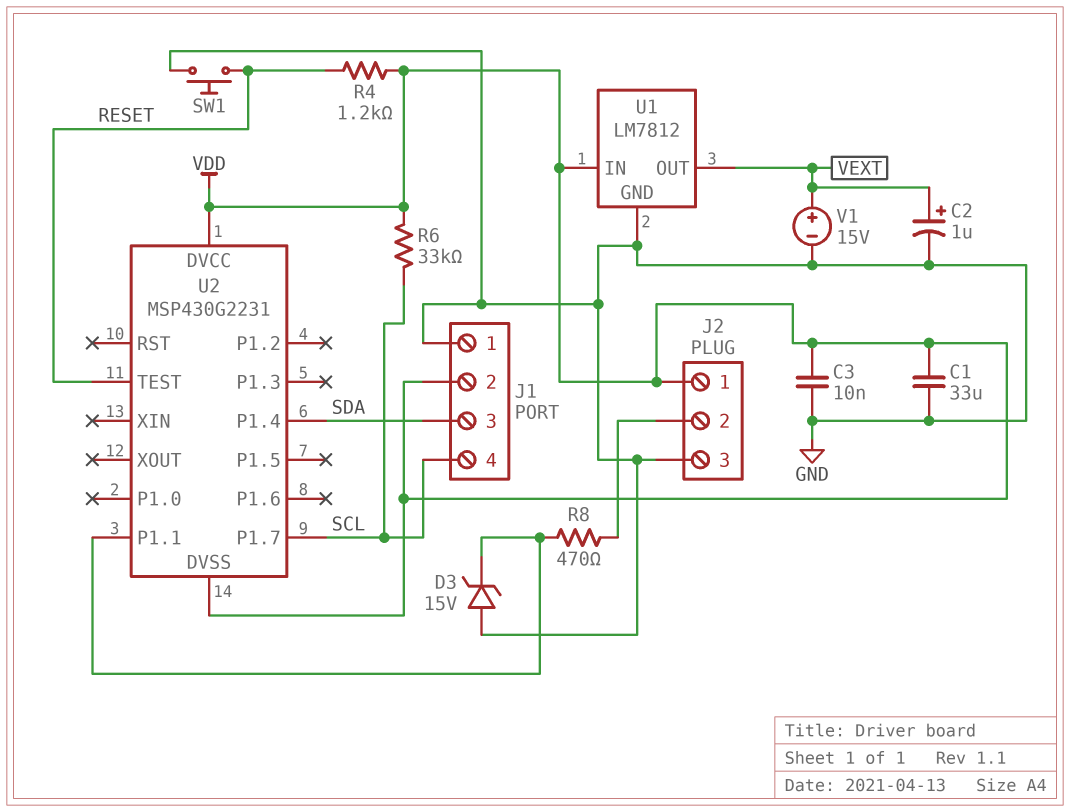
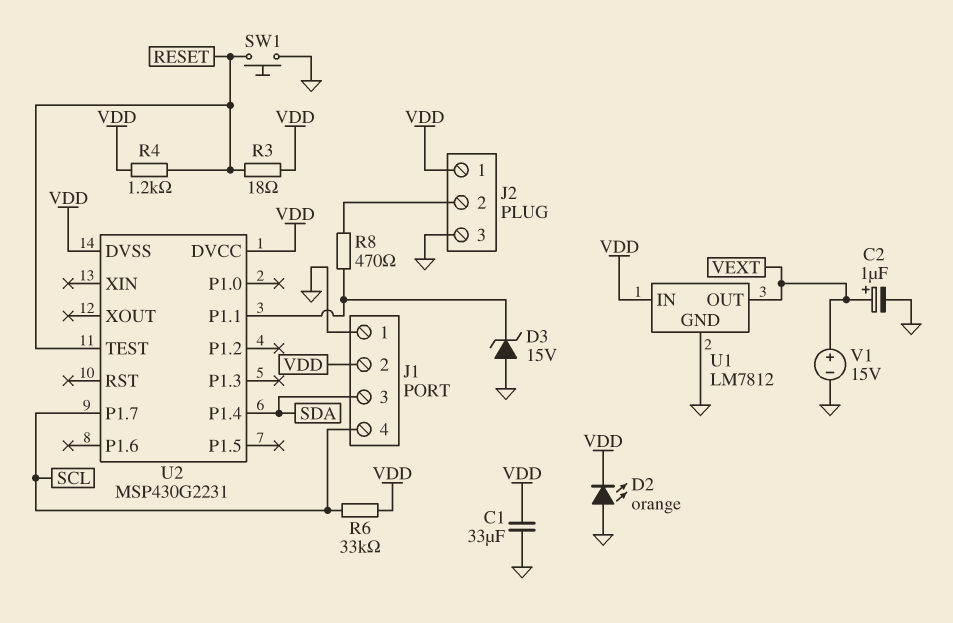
C3: 10nF (GND, VDD) -> none
D2: none -> LED orange (A GND, K VDD)
R3: none -> 18 (RESET, VDD)

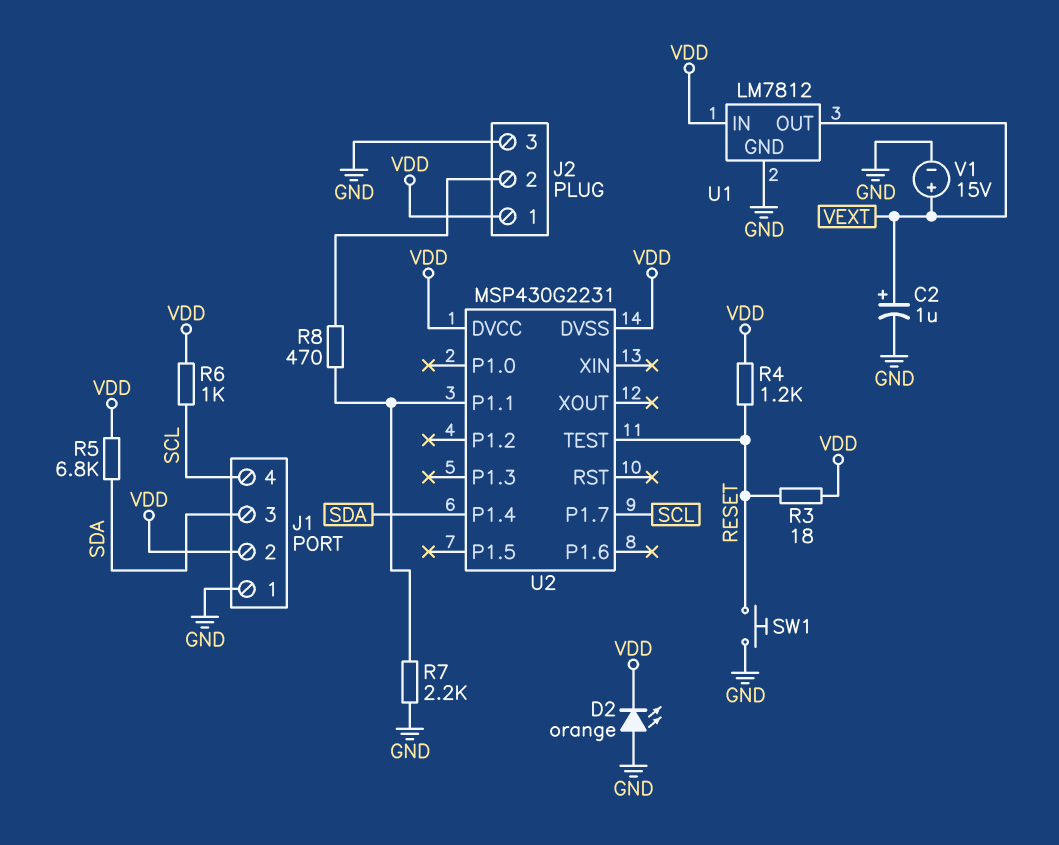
C1: 33uF (GND, VDD) -> none
D3: zener 15V (A GND, K U2/P1.1) -> none
R5: none -> 6.8k (SDA, VDD)
R6: 33k (SCL, VDD) -> 1k (SCL, VDD)
R7: none -> 2.2k (GND, U2/P1.1)

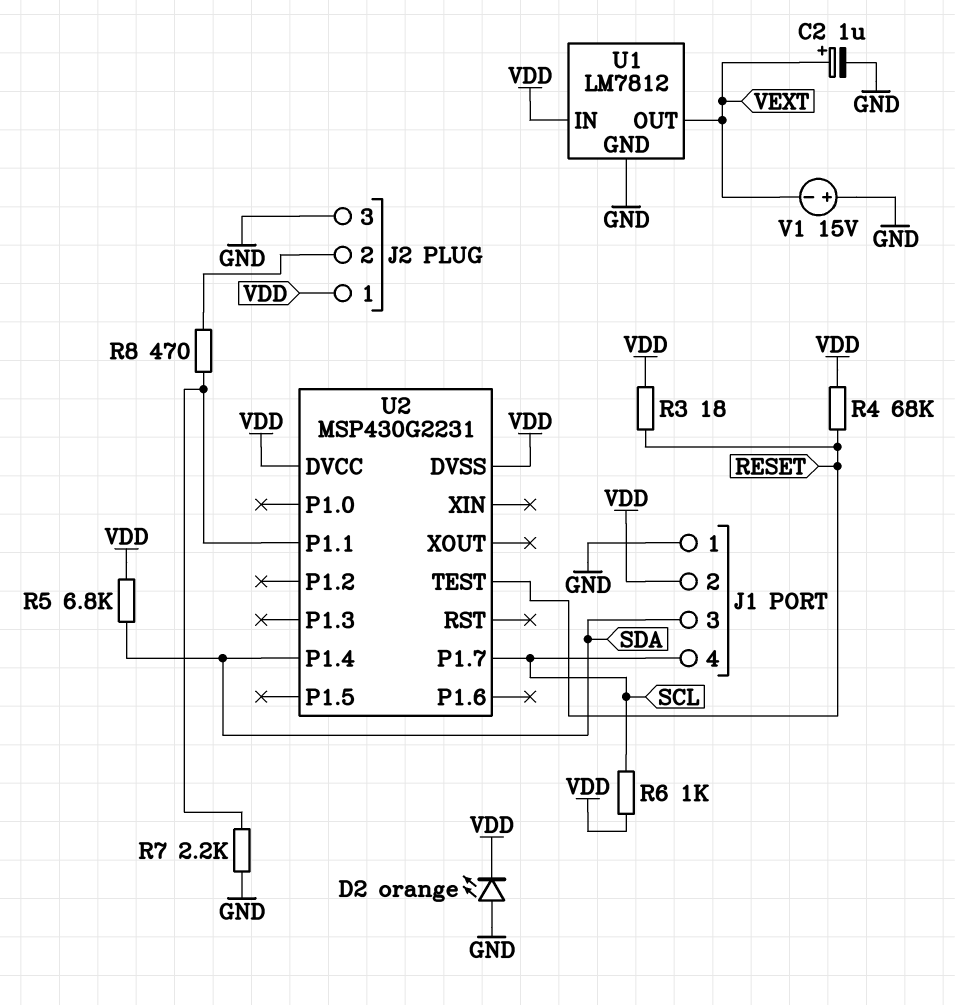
R4: 1.2k (RESET, VDD) -> 68k (RESET, VDD)
SW1: button (GND, RESET) -> none
V1: 15V (plus VEXT, minus GND) -> 15V (plus GND, minus VEXT)

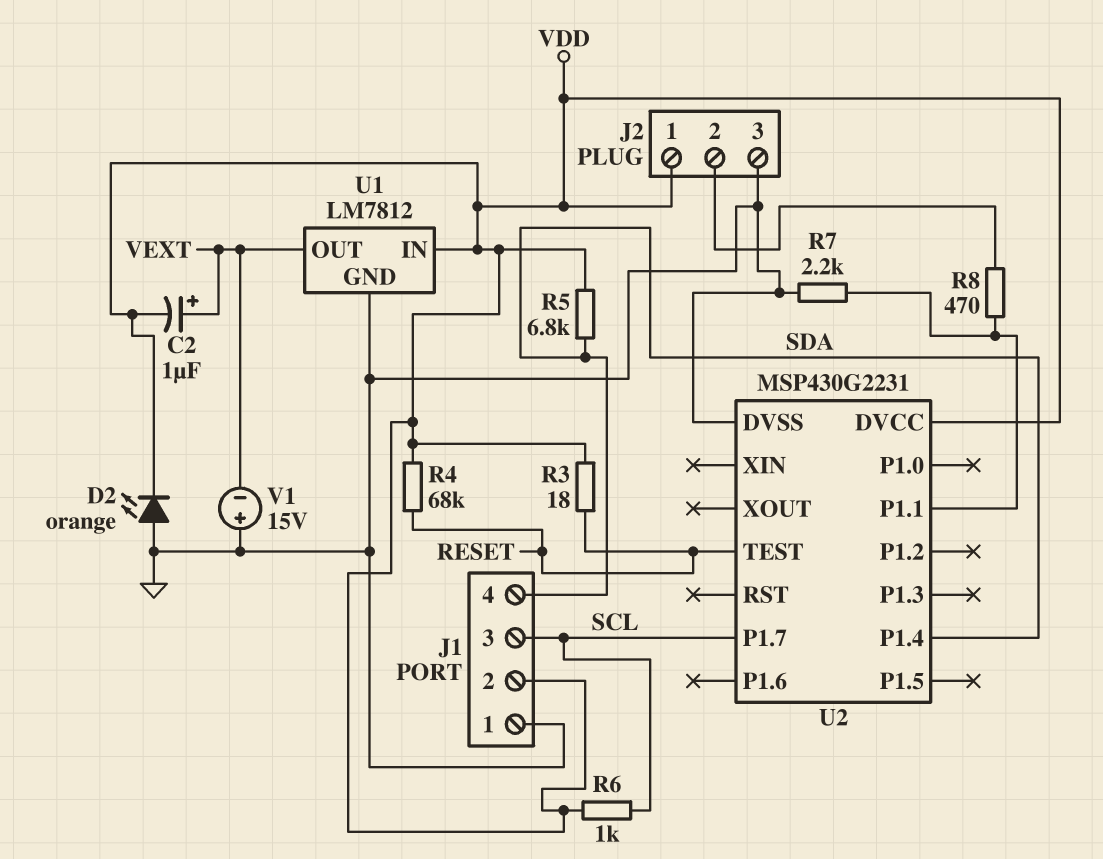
C2: 1uF (plus VEXT, minus GND) -> 1uF (plus VEXT, minus VDD)
J1 pin 3: SDA -> SCL
J1 pin 4: SCL -> SDA
U2 pin DVSS: VDD -> GND

